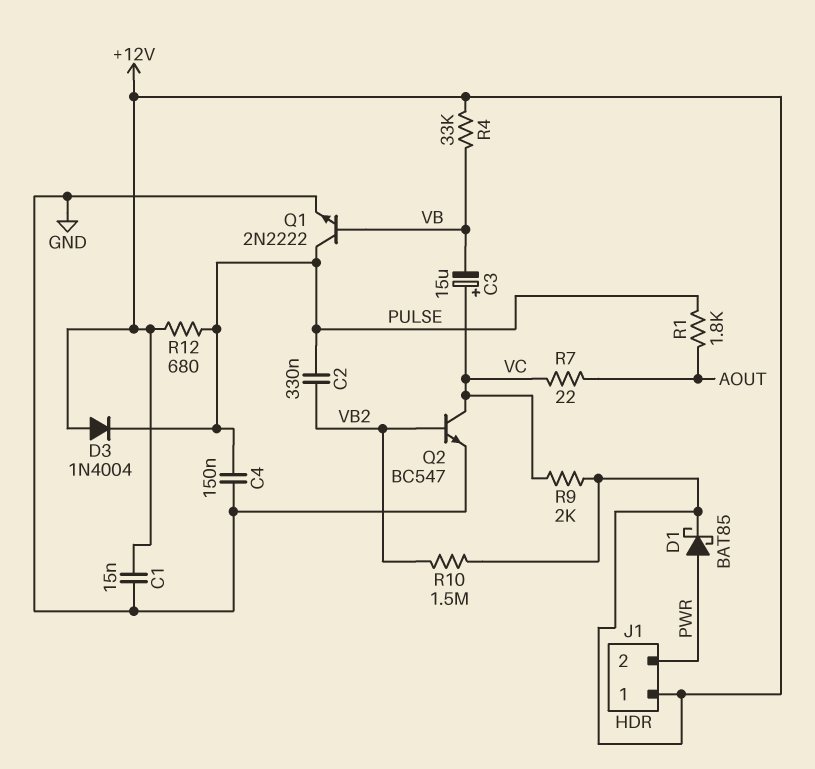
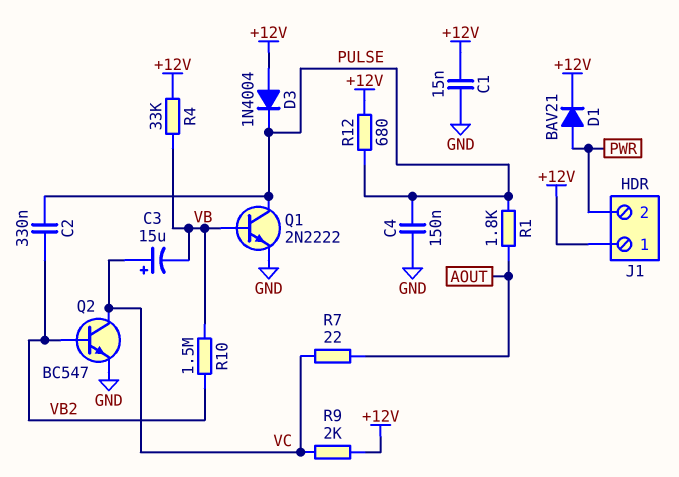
D1: schottky BAT85 (A PWR, K +12V) -> diode BAV21 (A PWR, K +12V)
R10: 1.5M (+12V, VB2) -> 1.5M (VB, VB2)

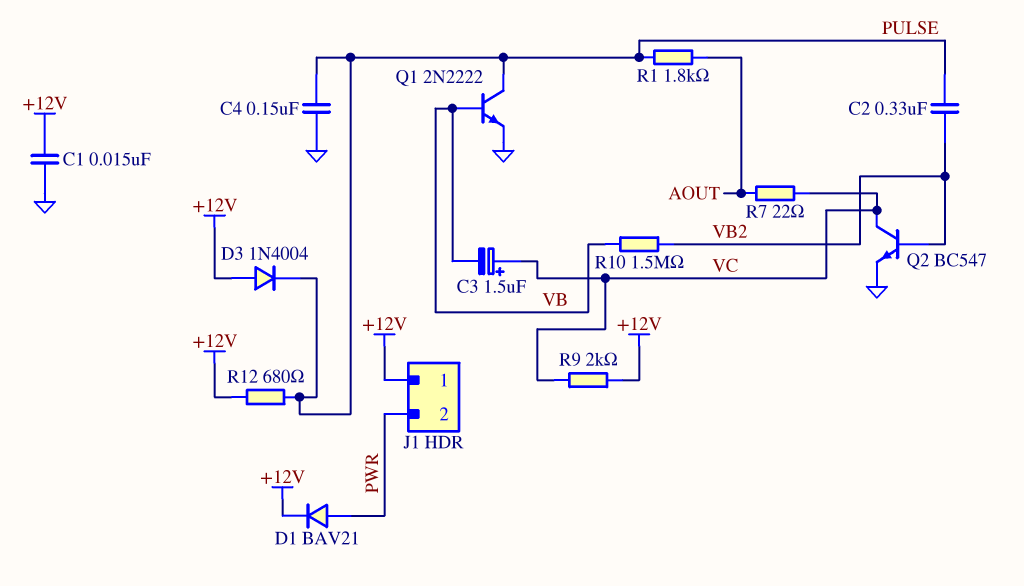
C3: 15uF (plus VC, minus VB) -> 1.5uF (plus VC, minus VB)
R4: 33k (+12V, VB) -> none

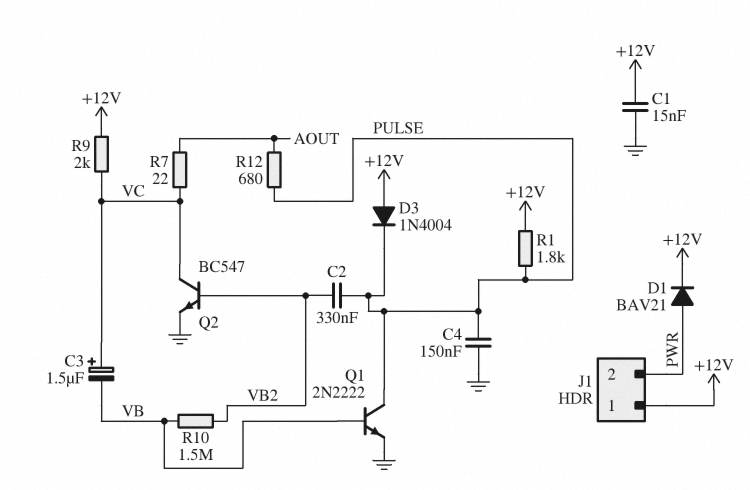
R1: 1.8k (AOUT, PULSE) -> 1.8k (+12V, PULSE)
R12: 680 (+12V, PULSE) -> 680 (AOUT, PULSE)

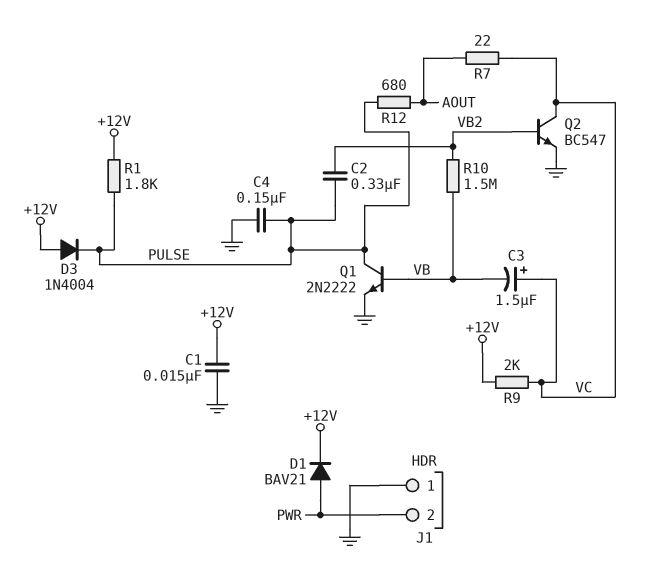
J1 pin 1: +12V -> GND

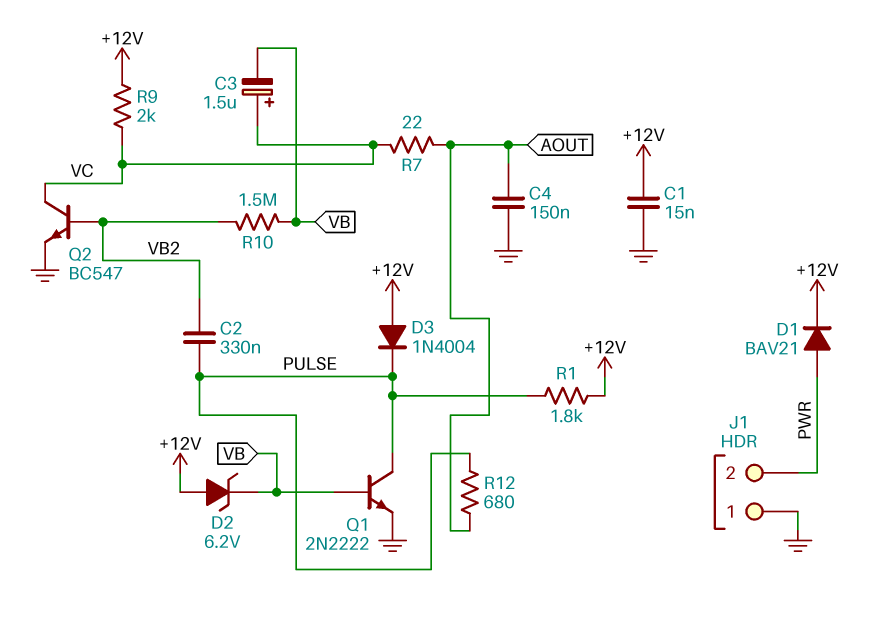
C4: 150nF (GND, PULSE) -> 150nF (AOUT, GND)
D2: none -> zener 6.2V (A +12V, K VB)

